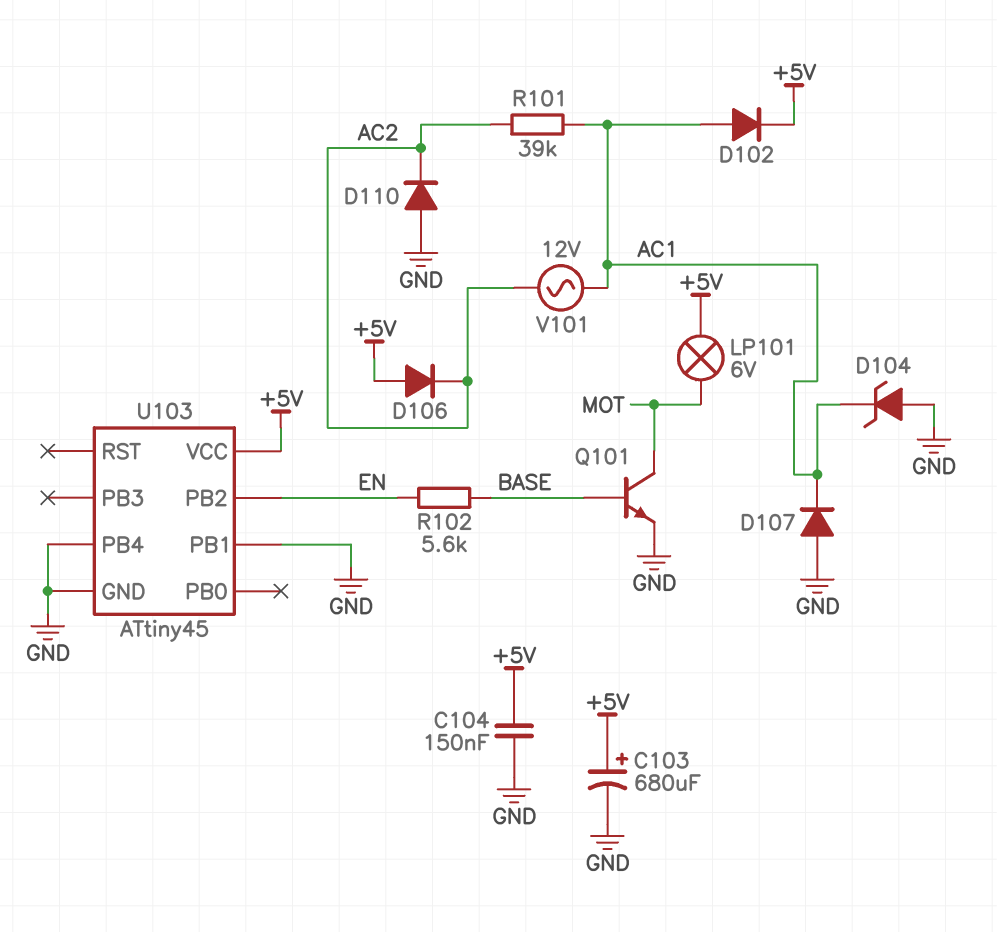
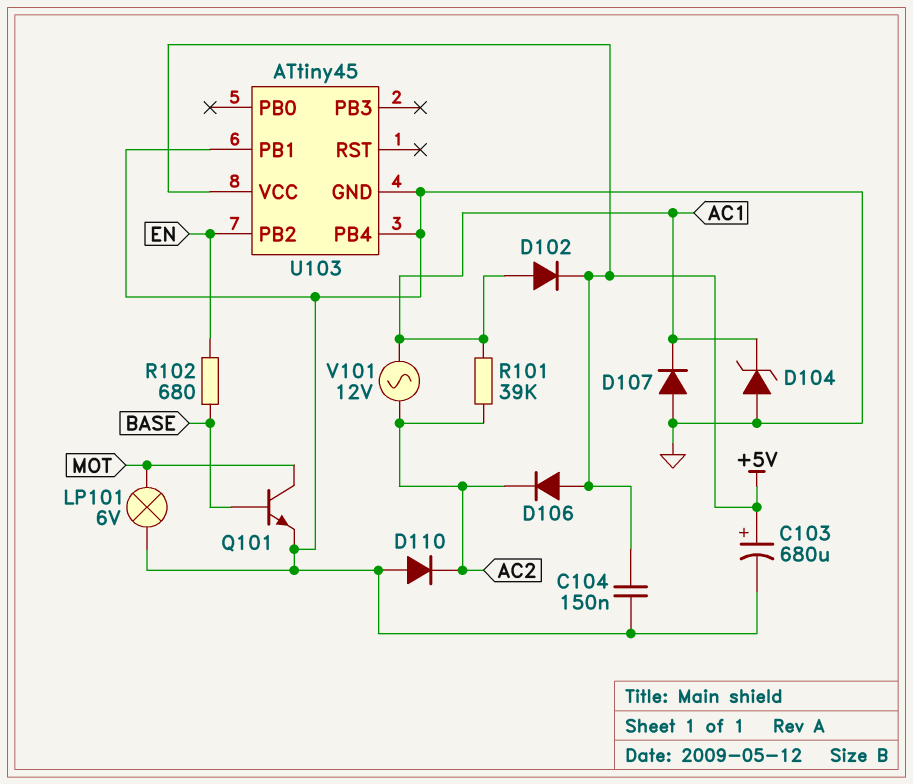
LP101: lamp 6V (+5V, MOT) -> lamp 6V (GND, MOT)
R102: 5.6k (BASE, EN) -> 680 (BASE, EN)

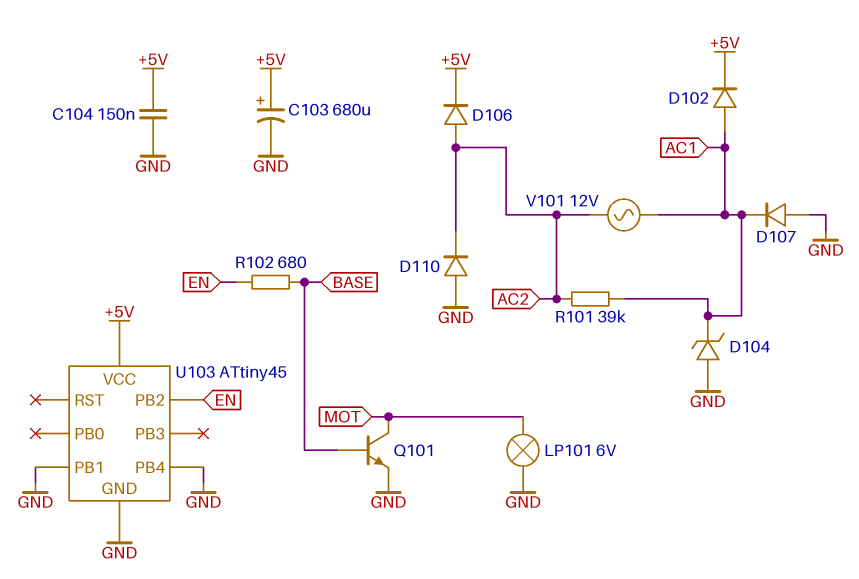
D106: diode (A +5V, K AC2) -> diode (A AC2, K +5V)

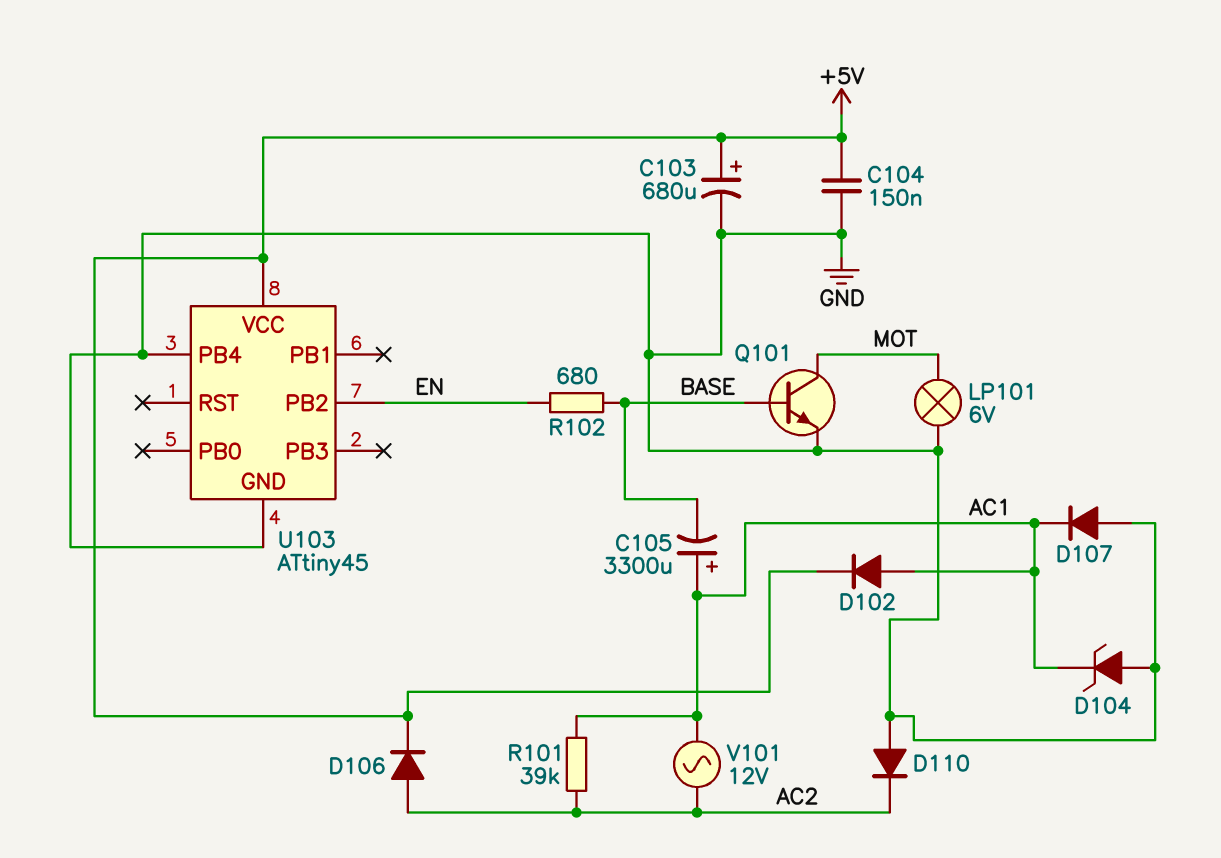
C105: none -> 3300uF (plus AC1, minus BASE)
U103 pin PB1: GND -> none

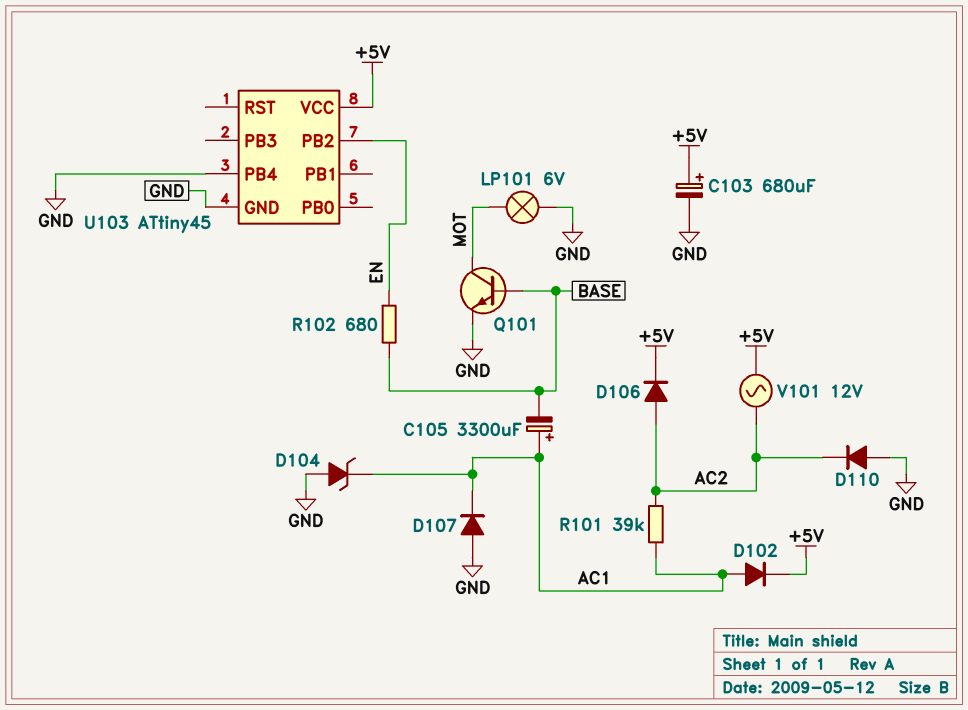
C104: 150nF (+5V, GND) -> none
V101: AC 12V (AC1, AC2) -> AC 12V (+5V, AC2)

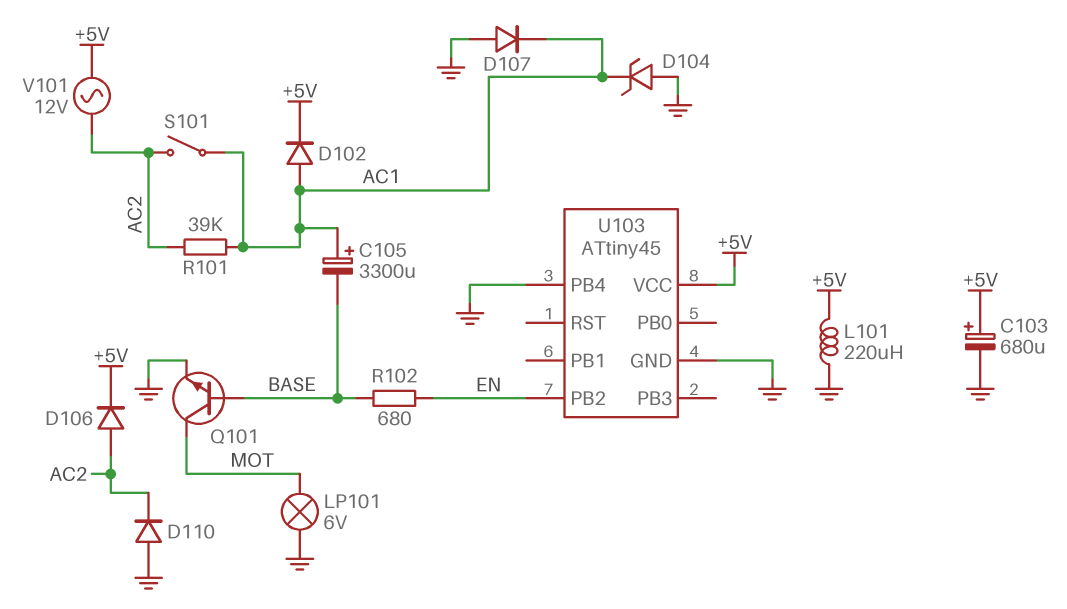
L101: none -> 220uH (+5V, GND)
S101: none -> switch (AC1, AC2)

